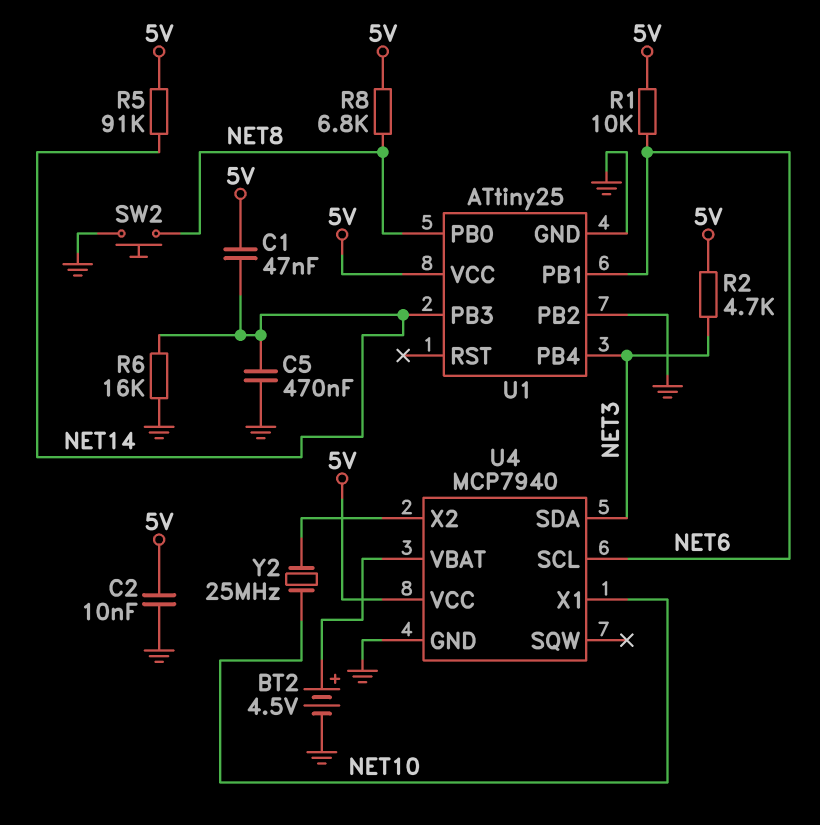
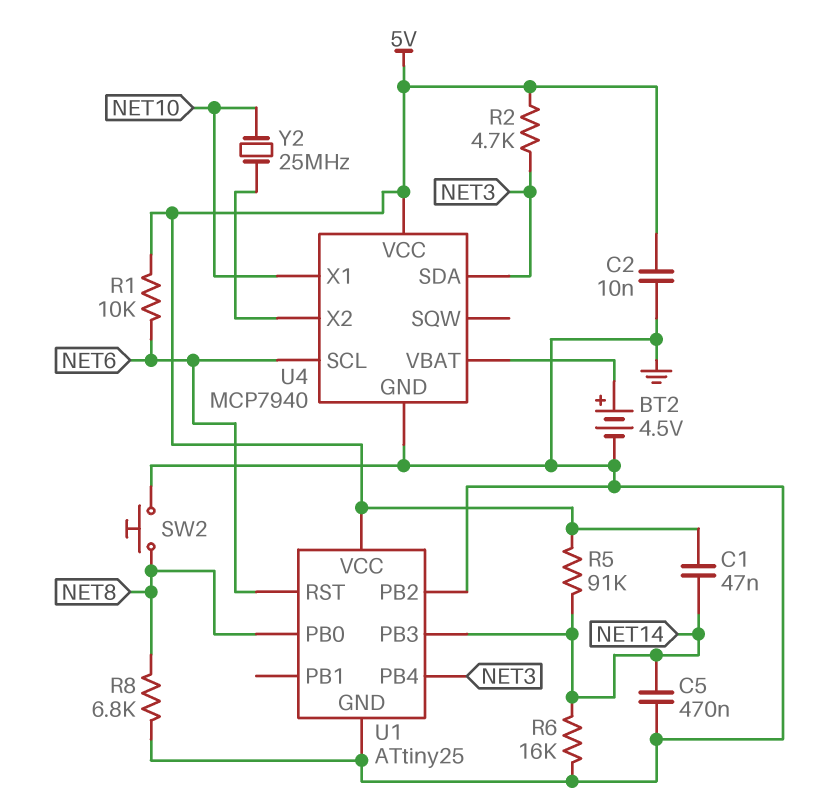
R8: 6.8k (5V, NET8) -> 6.8k (GND, NET8)
U1 pin PB1: NET6 -> none
U1 pin RST: none -> NET6

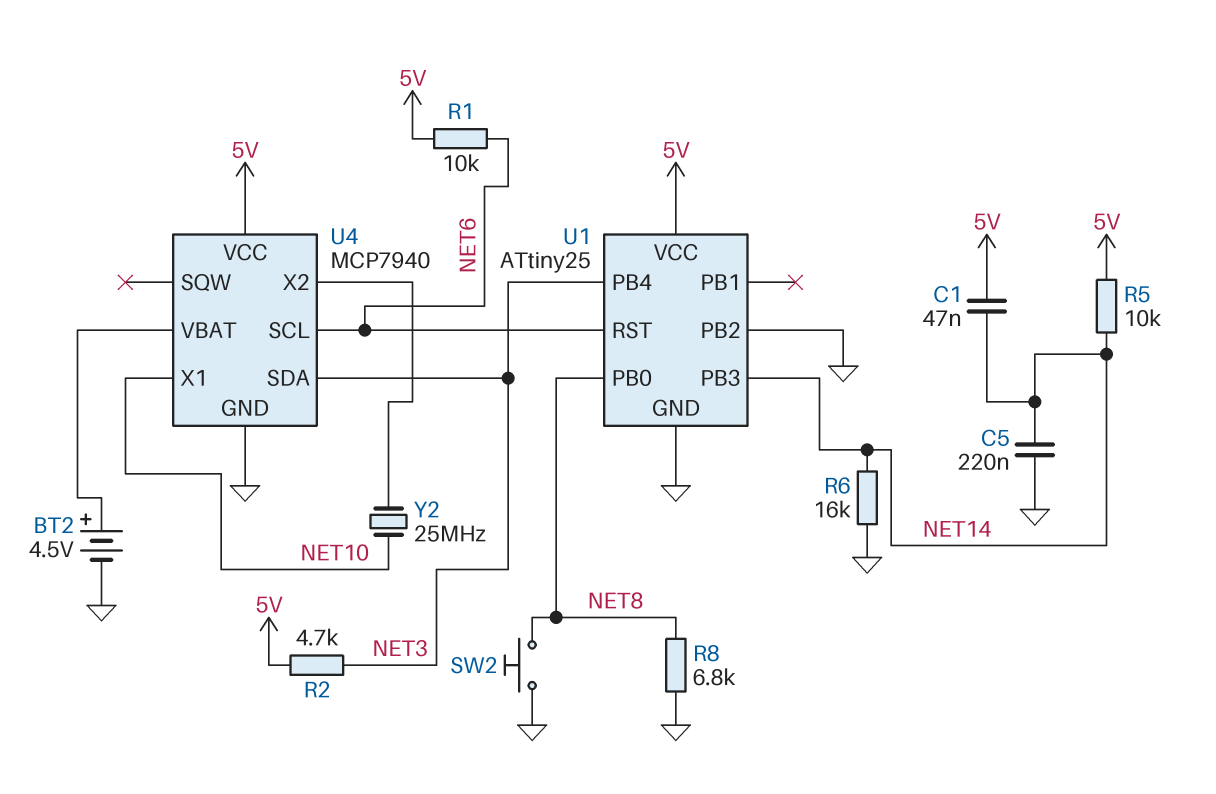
C2: 10nF (5V, GND) -> none
C5: 470nF (GND, NET14) -> 220nF (GND, NET14)
R5: 91k (5V, NET14) -> 10k (5V, NET14)

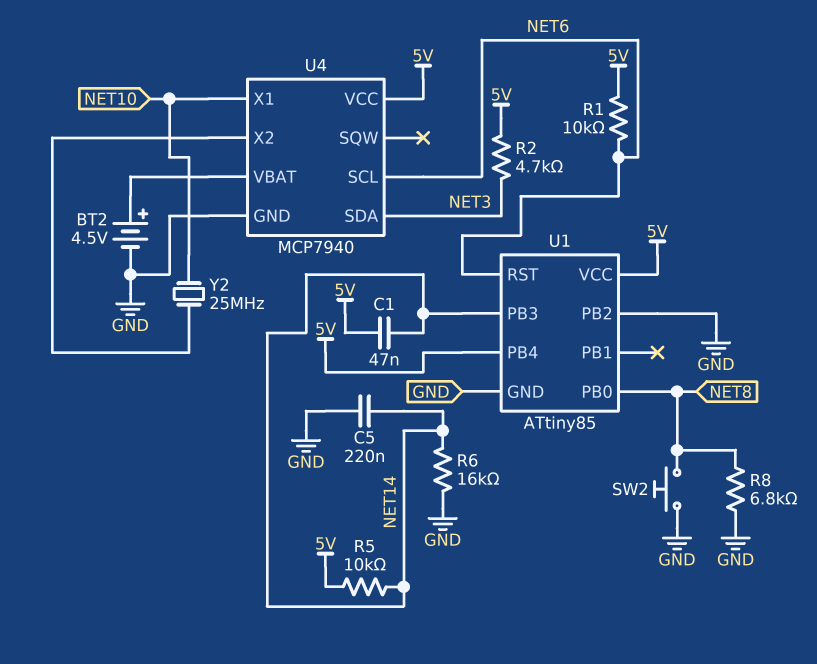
U1: ATtiny25 -> ATtiny85
U1 pin PB4: NET3 -> 5V

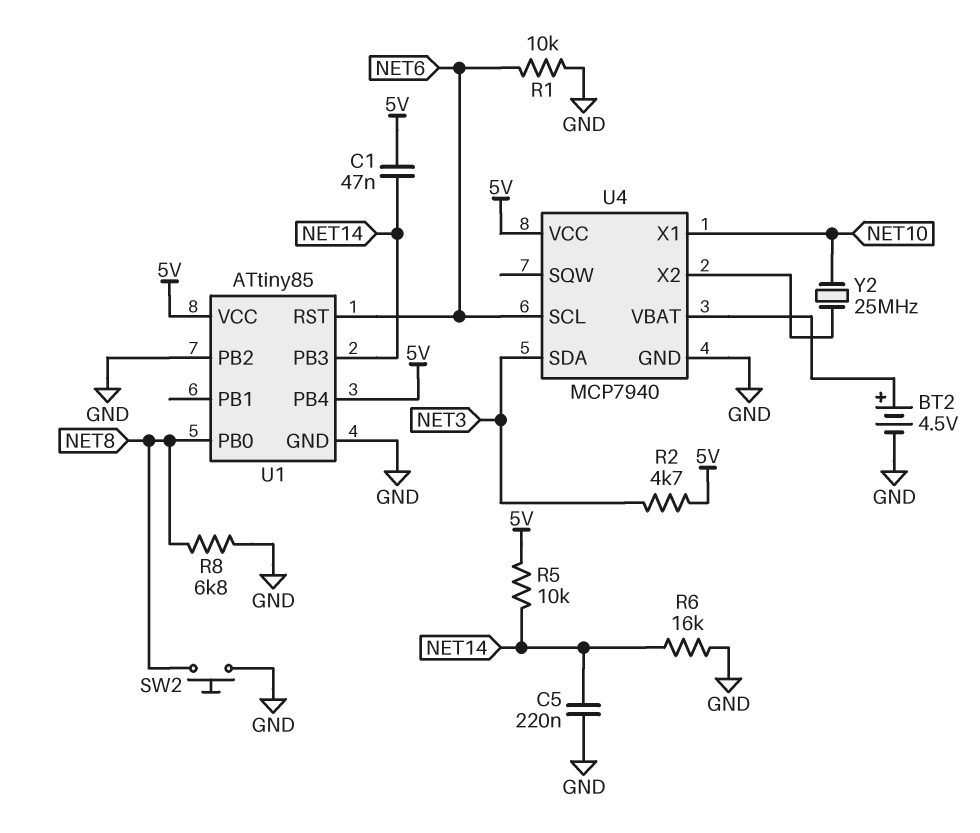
R1: 10k (5V, NET6) -> 10k (GND, NET6)

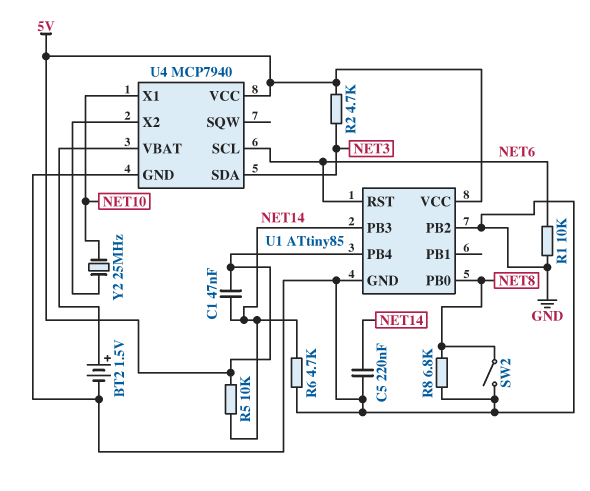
BT2: 4.5V (plus U4/VBAT, minus GND) -> 1.5V (plus U4/VBAT, minus GND)
R6: 16k (GND, NET14) -> 4.7k (GND, NET14)
SW2: button (GND, NET8) -> switch (GND, NET8)

